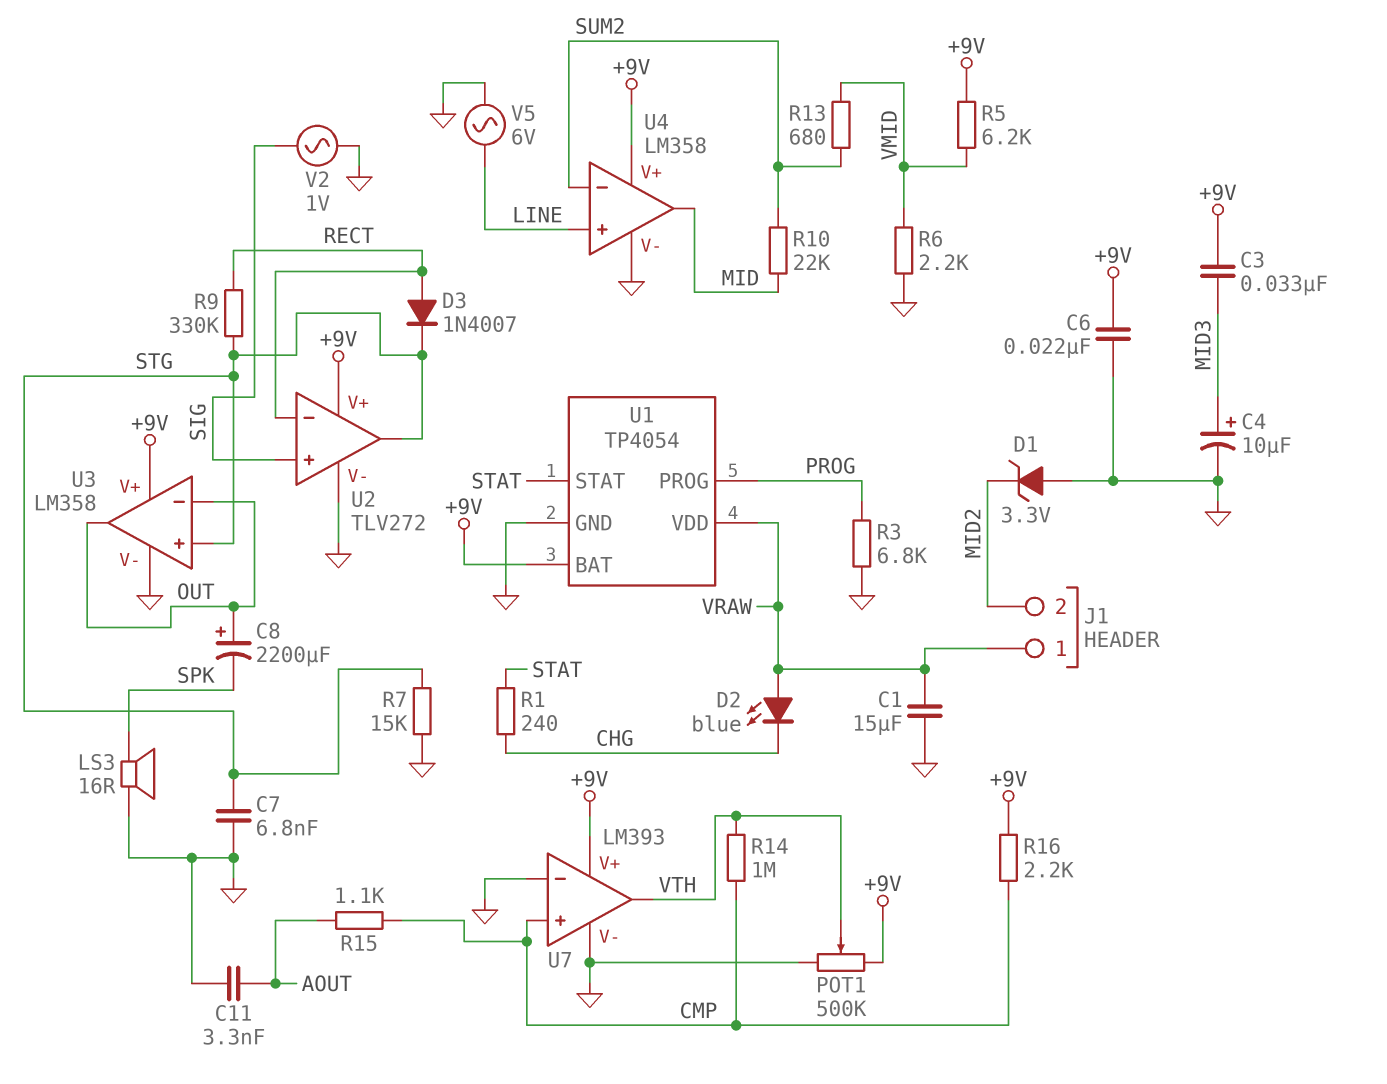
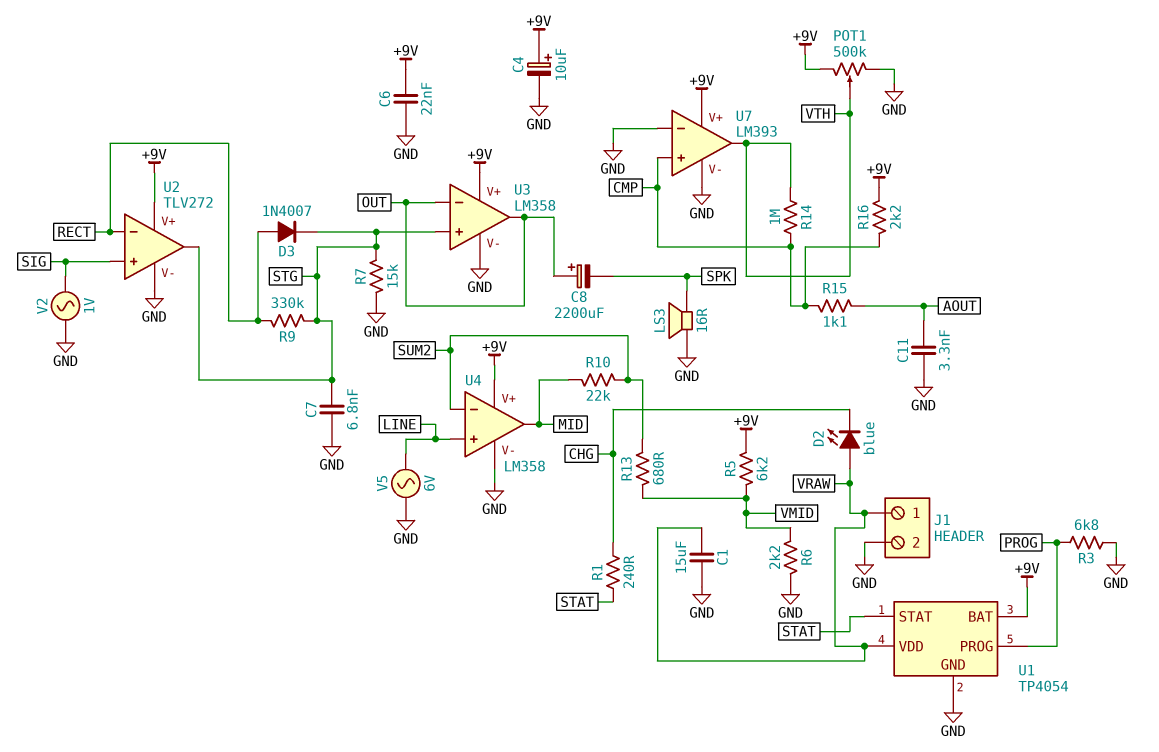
C3: 33nF (+9V, MID3) -> none
C4: 10uF (plus MID3, minus GND) -> 10uF (plus +9V, minus GND)
D1: zener 3.3V (A GND, K MID2) -> none
J1 pin 2: MID2 -> GND

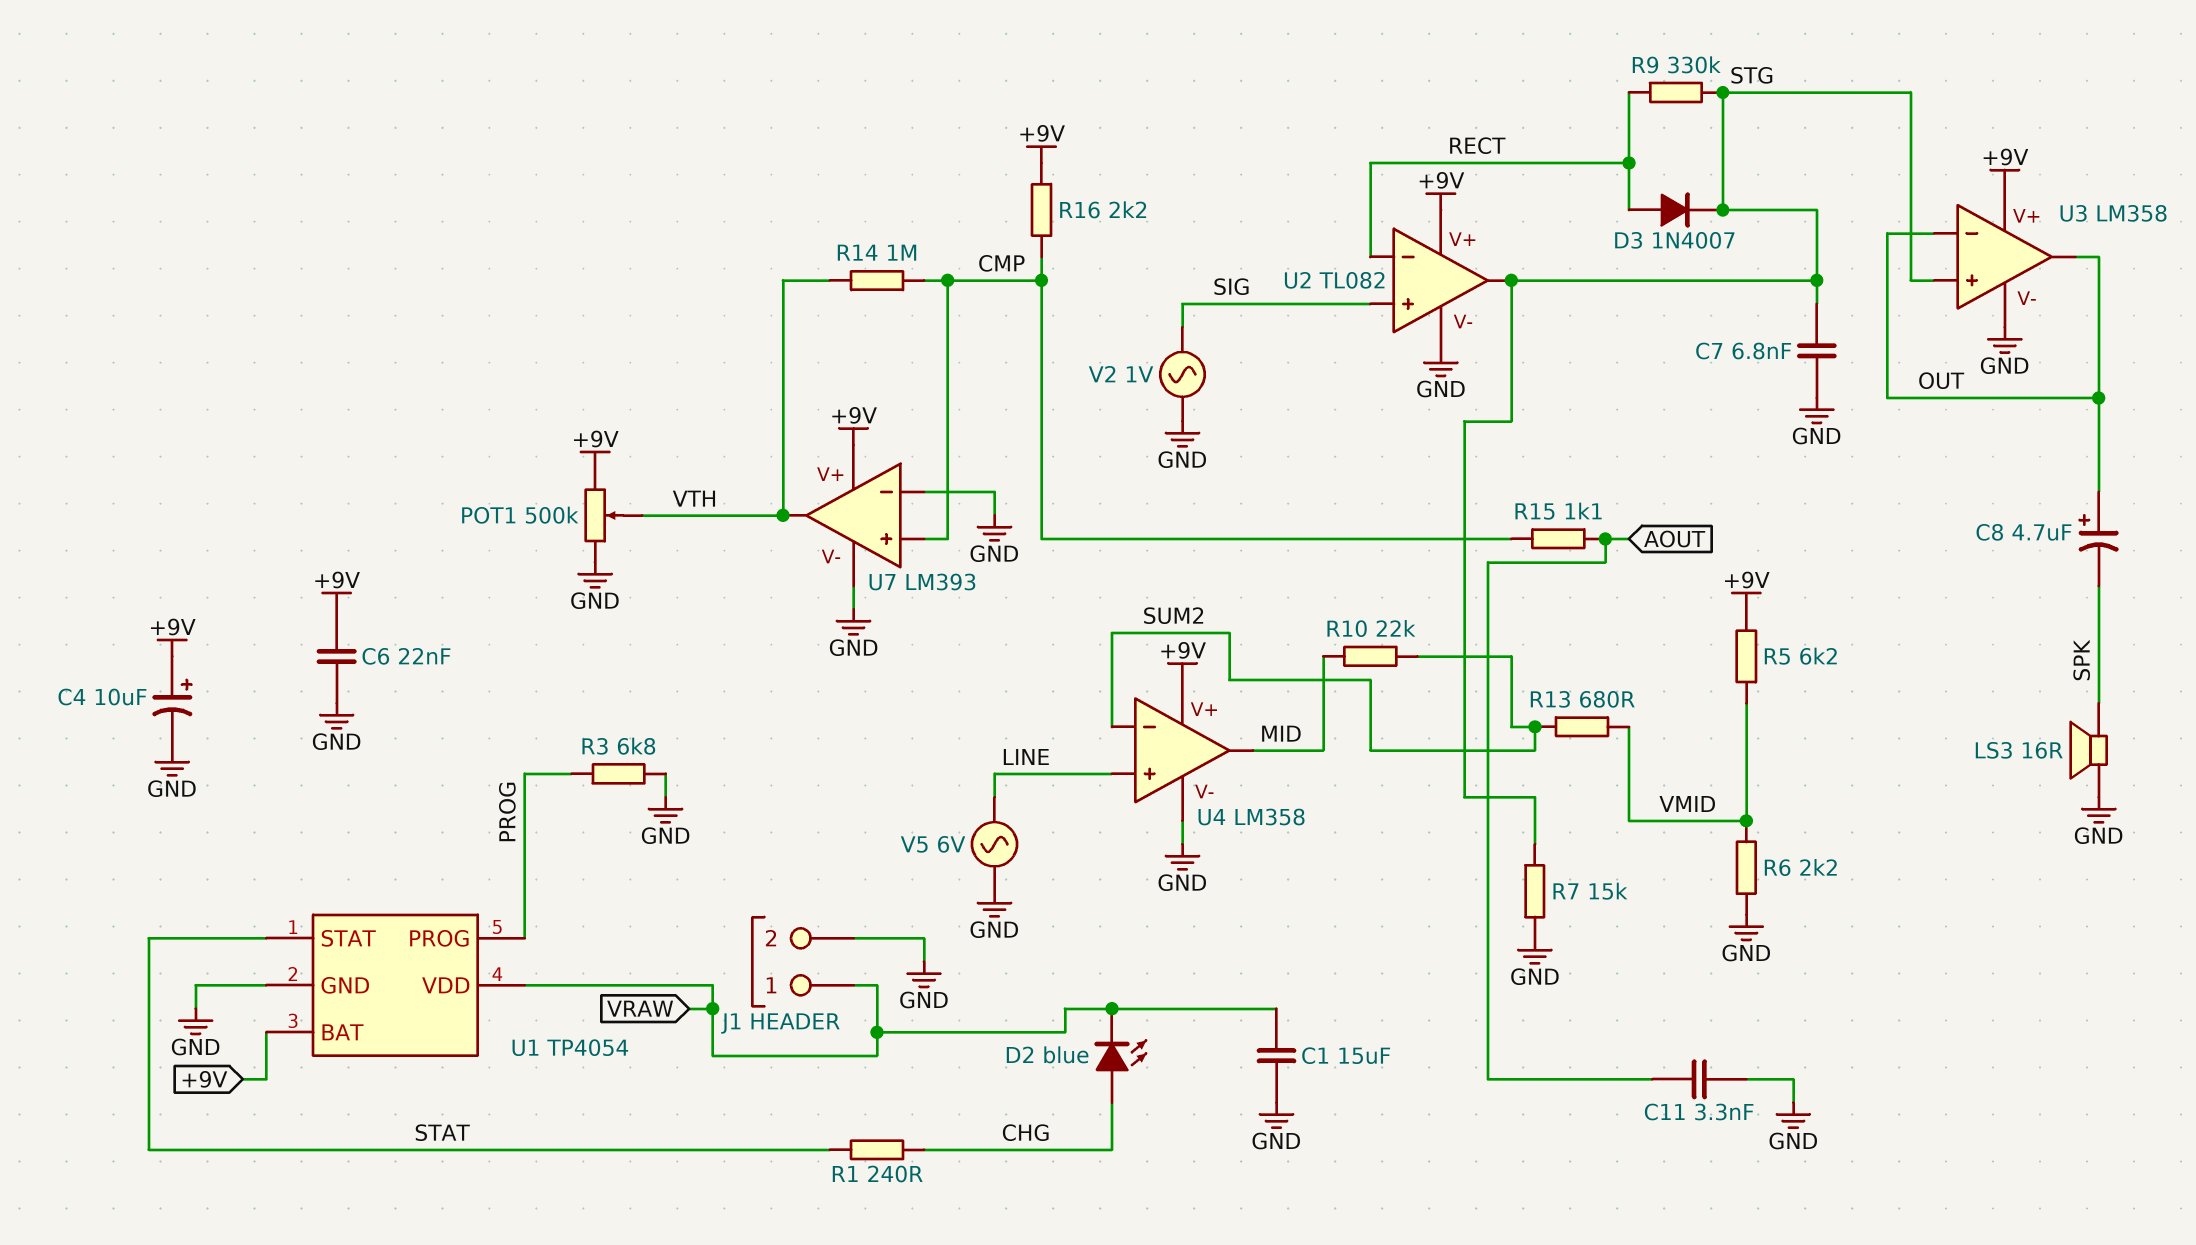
C8: 2200uF (plus OUT, minus SPK) -> 4.7uF (plus OUT, minus SPK)
D2: LED blue (A VRAW, K CHG) -> LED blue (A CHG, K VRAW)
U2: TLV272 -> TL082

